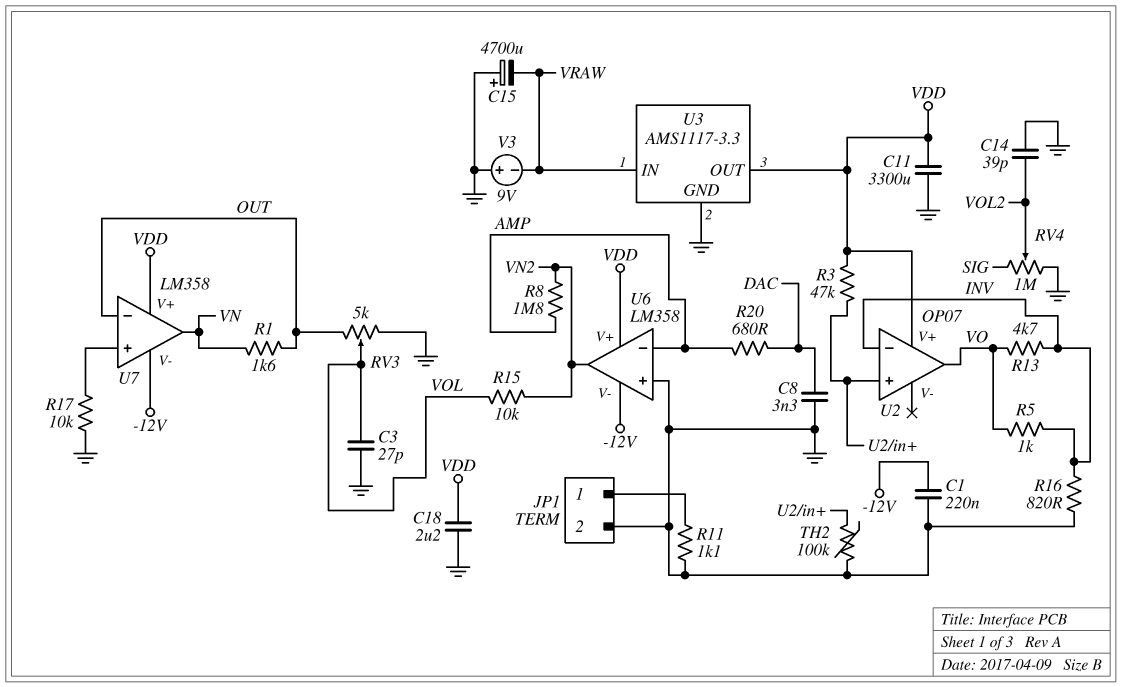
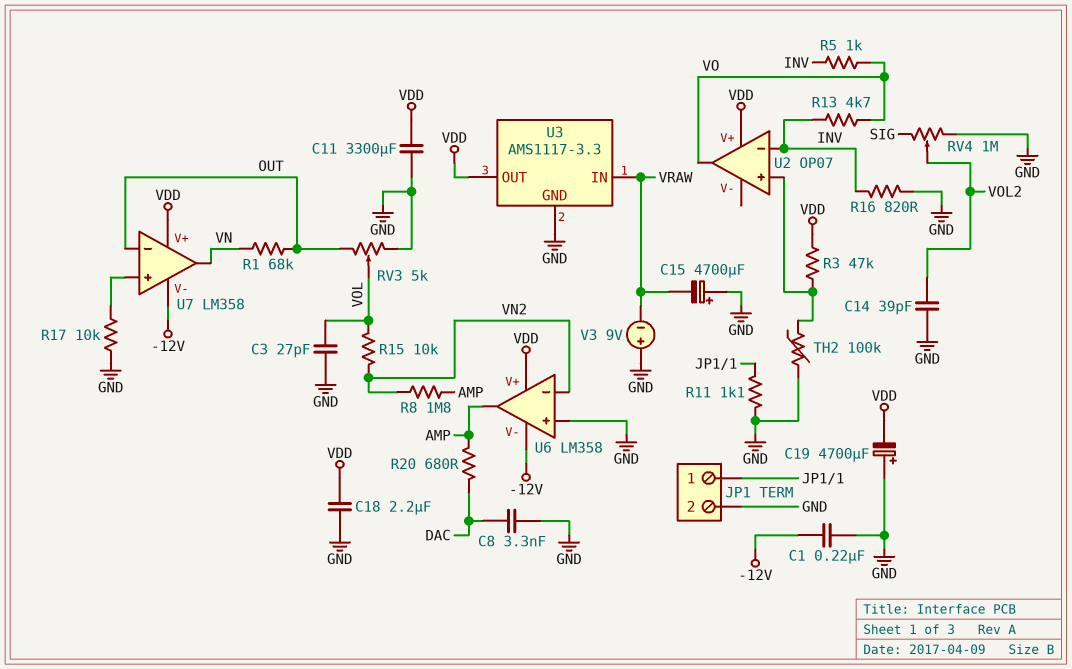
C19: none -> 4700uF (plus GND, minus VDD)
R1: 1.6k (OUT, VN) -> 68k (OUT, VN)
U6 pin in-: AMP -> VN2
U6 pin out: VN2 -> AMP

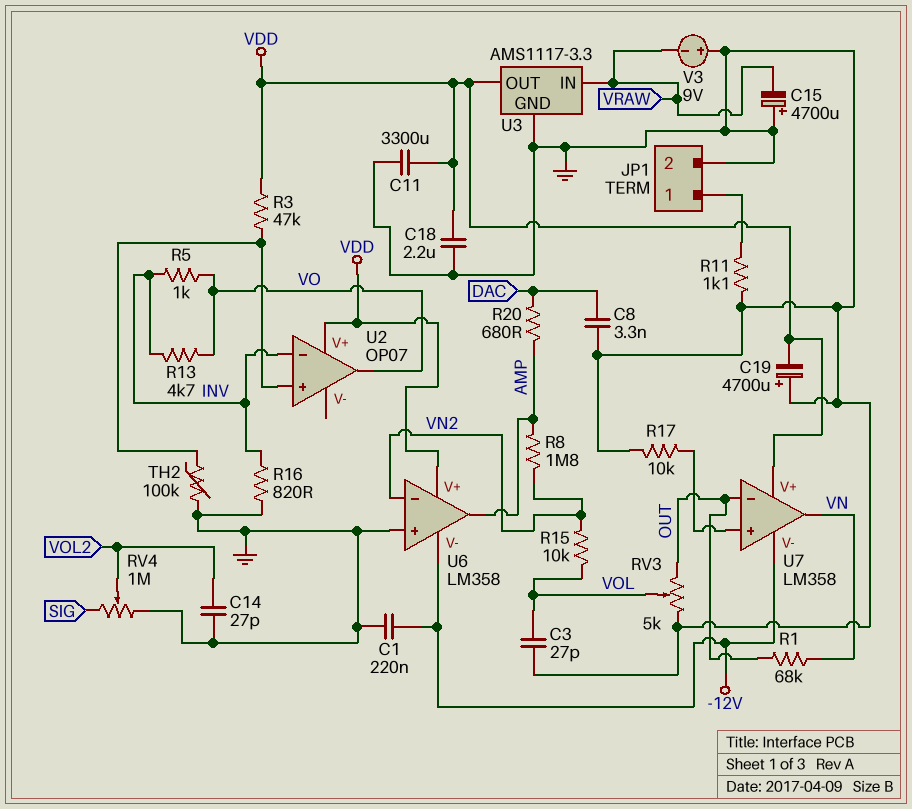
C14: 39pF (GND, VOL2) -> 27pF (GND, VOL2)

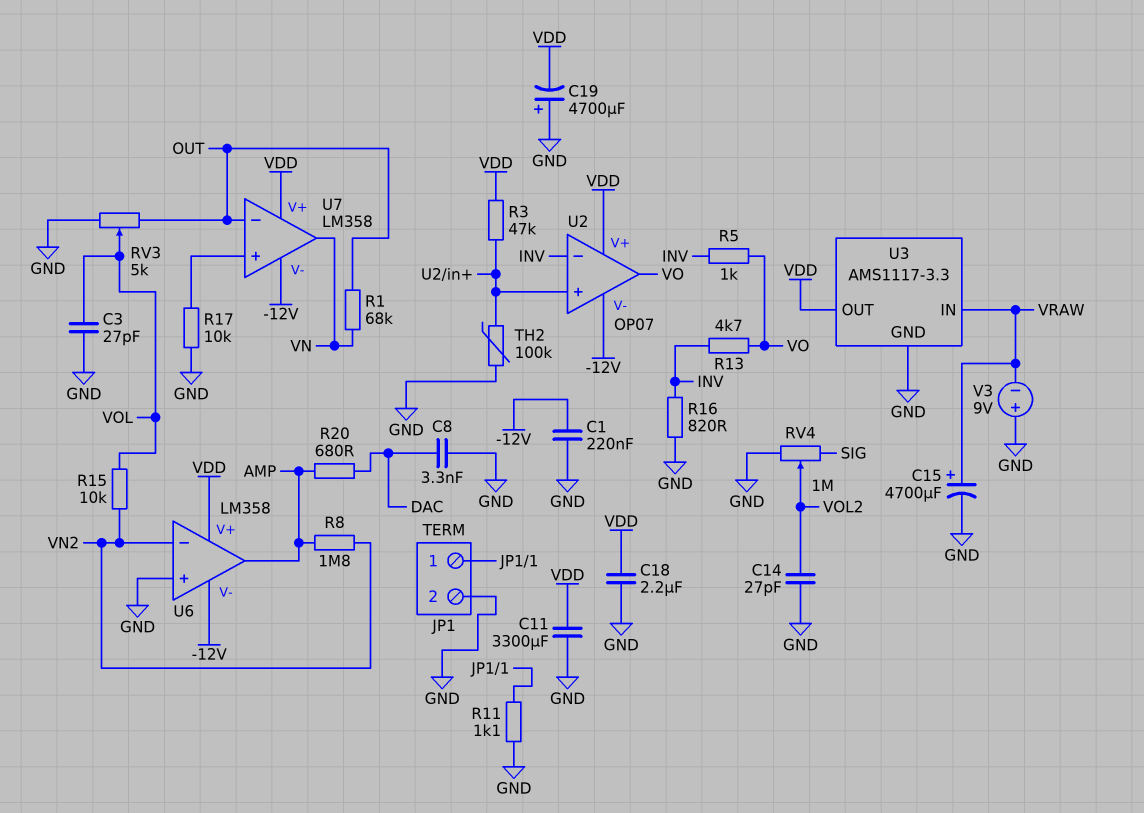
C15: 4700uF (plus GND, minus VRAW) -> 4700uF (plus VRAW, minus GND)
U2 pin V-: none -> -12V

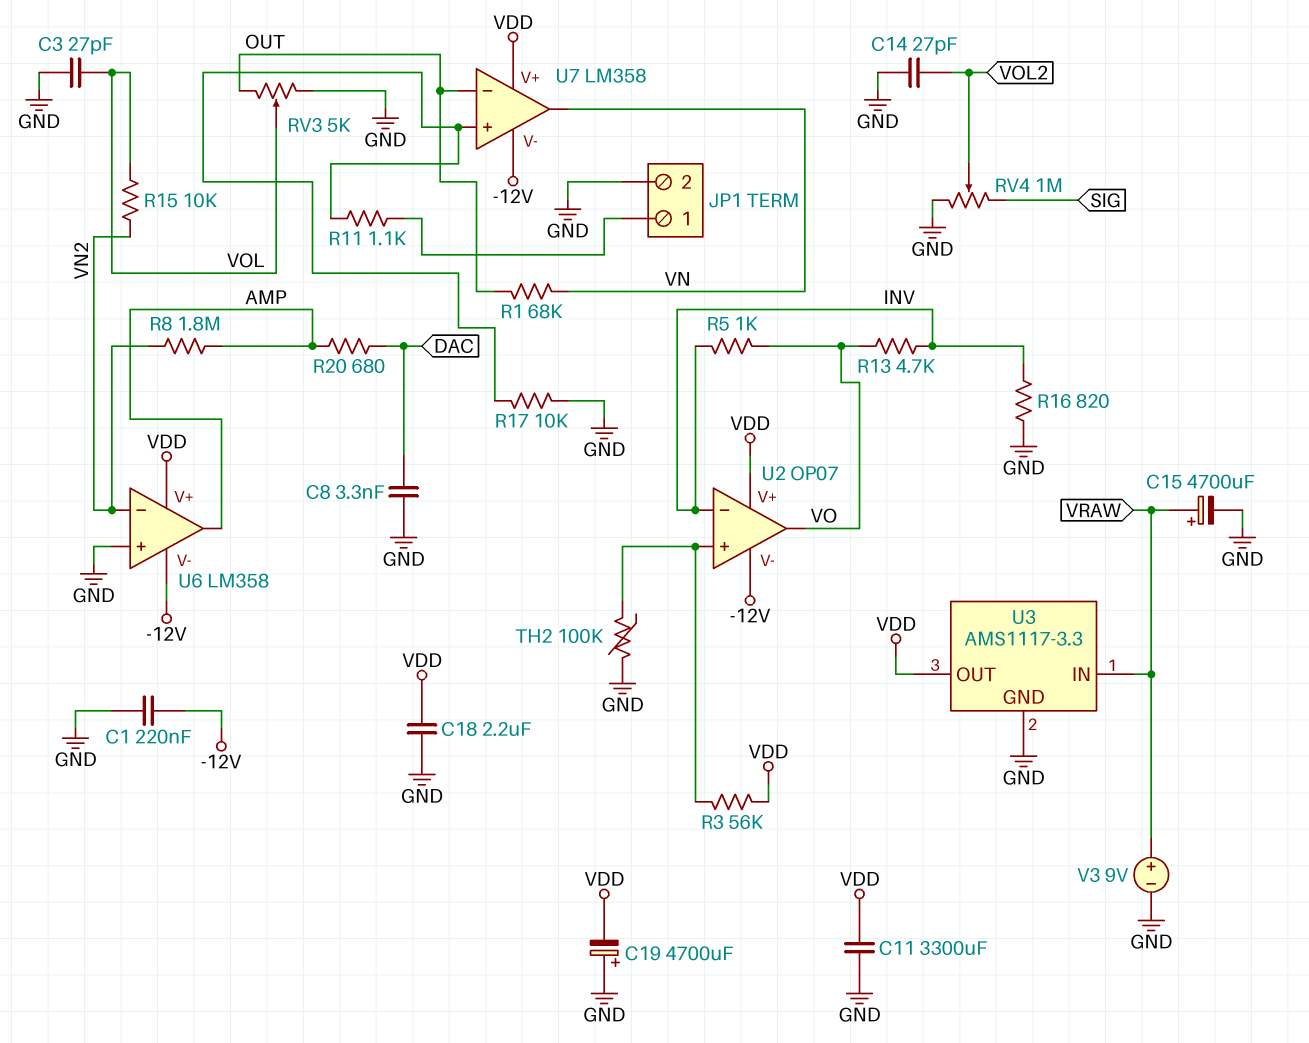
R3: 47k (U2/in+, VDD) -> 56k (U2/in+, VDD)
R11: 1.1k (GND, JP1/1) -> 1.1k (JP1/1, U7/in+)
V3: 9V (plus GND, minus VRAW) -> 9V (plus VRAW, minus GND)

